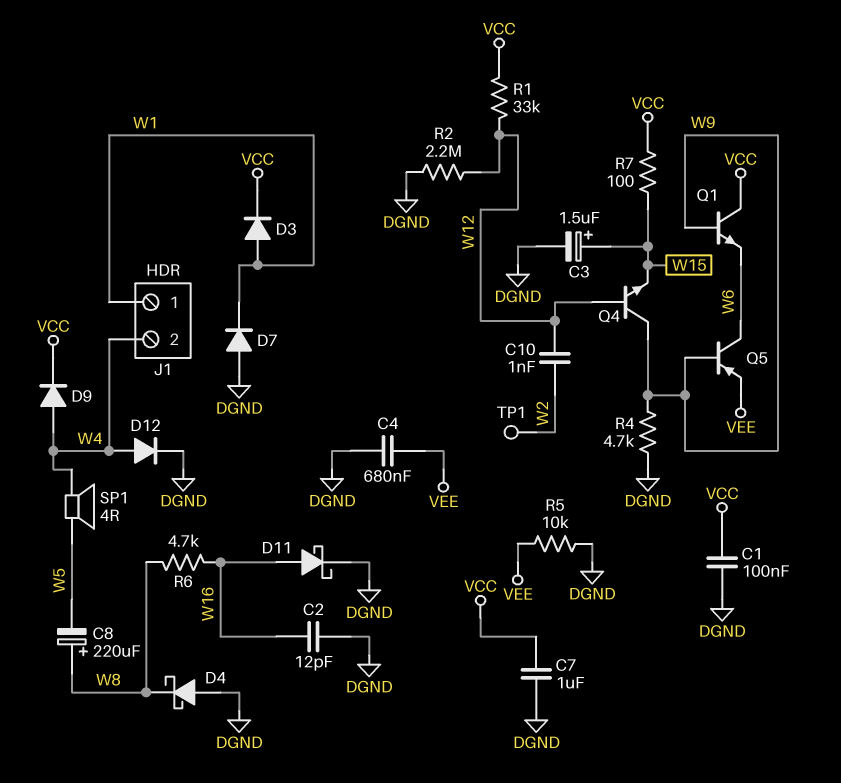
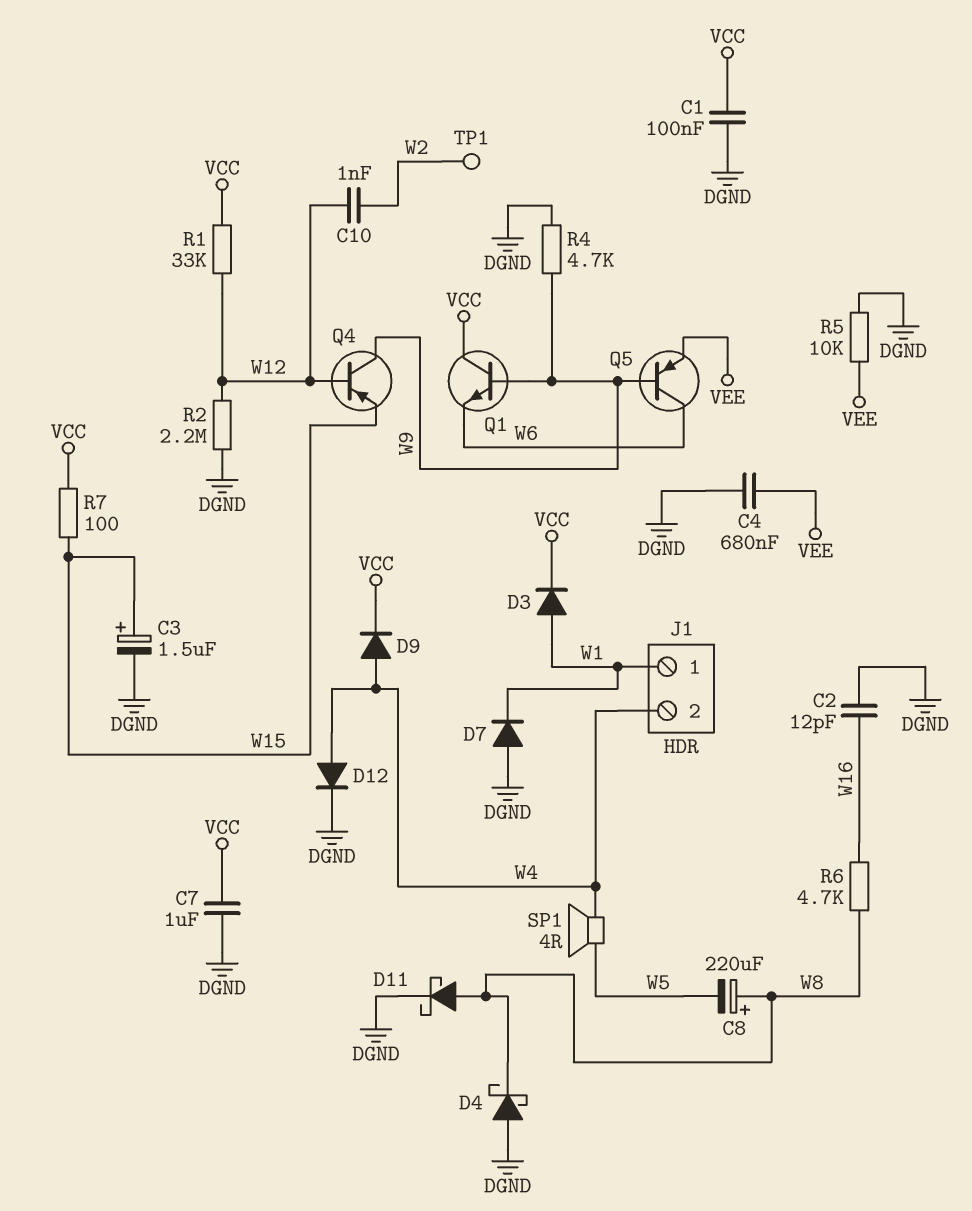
D11: schottky (A W16, K DGND) -> schottky (A W8, K DGND)
Q4: NPN (B W12, C W9, E W15) -> PNP (B W12, C W9, E W15)

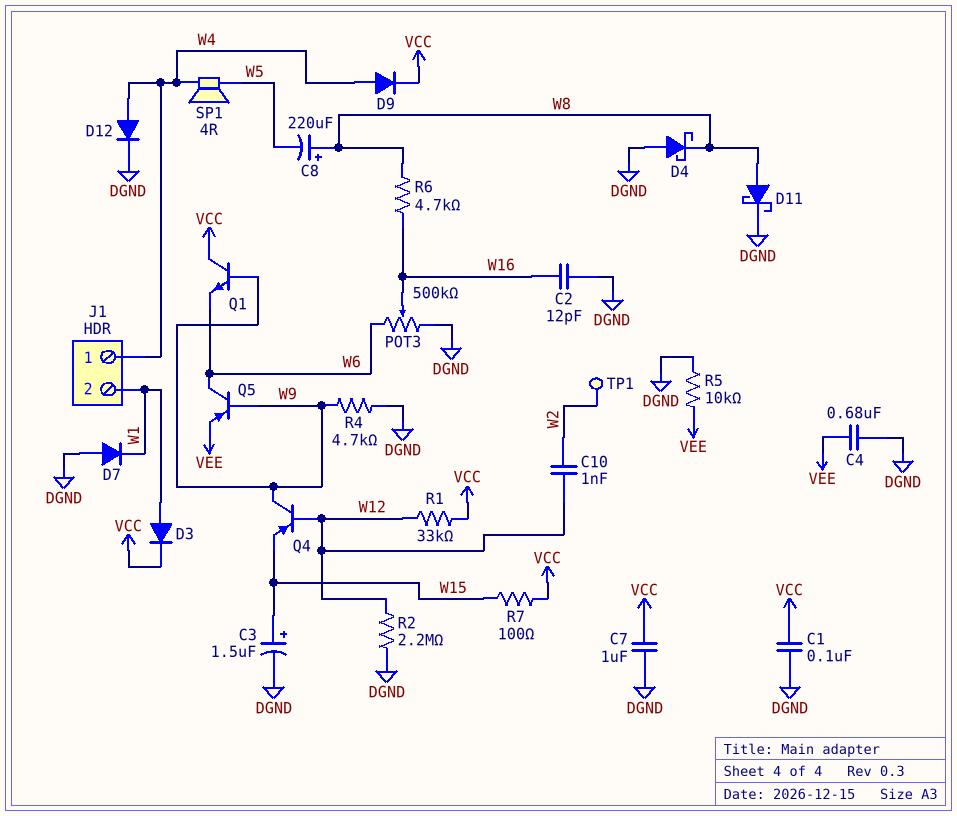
J1 pin 1: W1 -> W4
J1 pin 2: W4 -> W1
POT3: none -> 500k (DGND, W6, wiper W16)

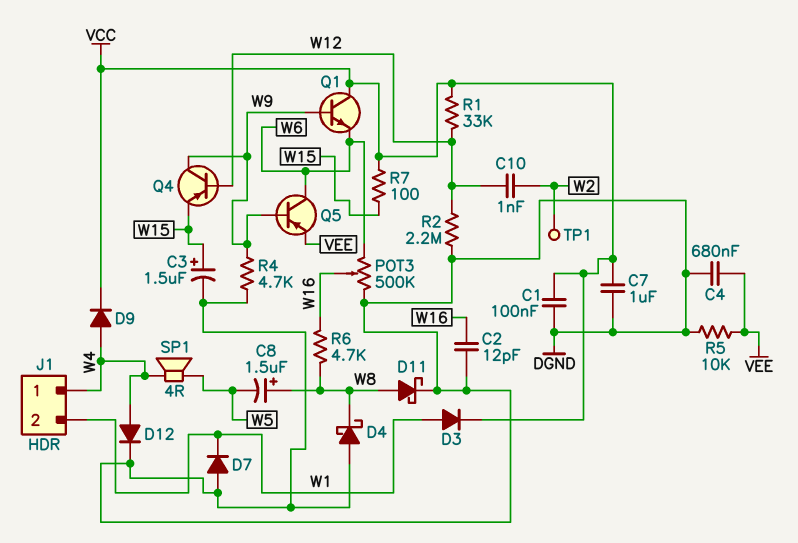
C8: 220uF (plus W8, minus W5) -> 1.5uF (plus W8, minus W5)

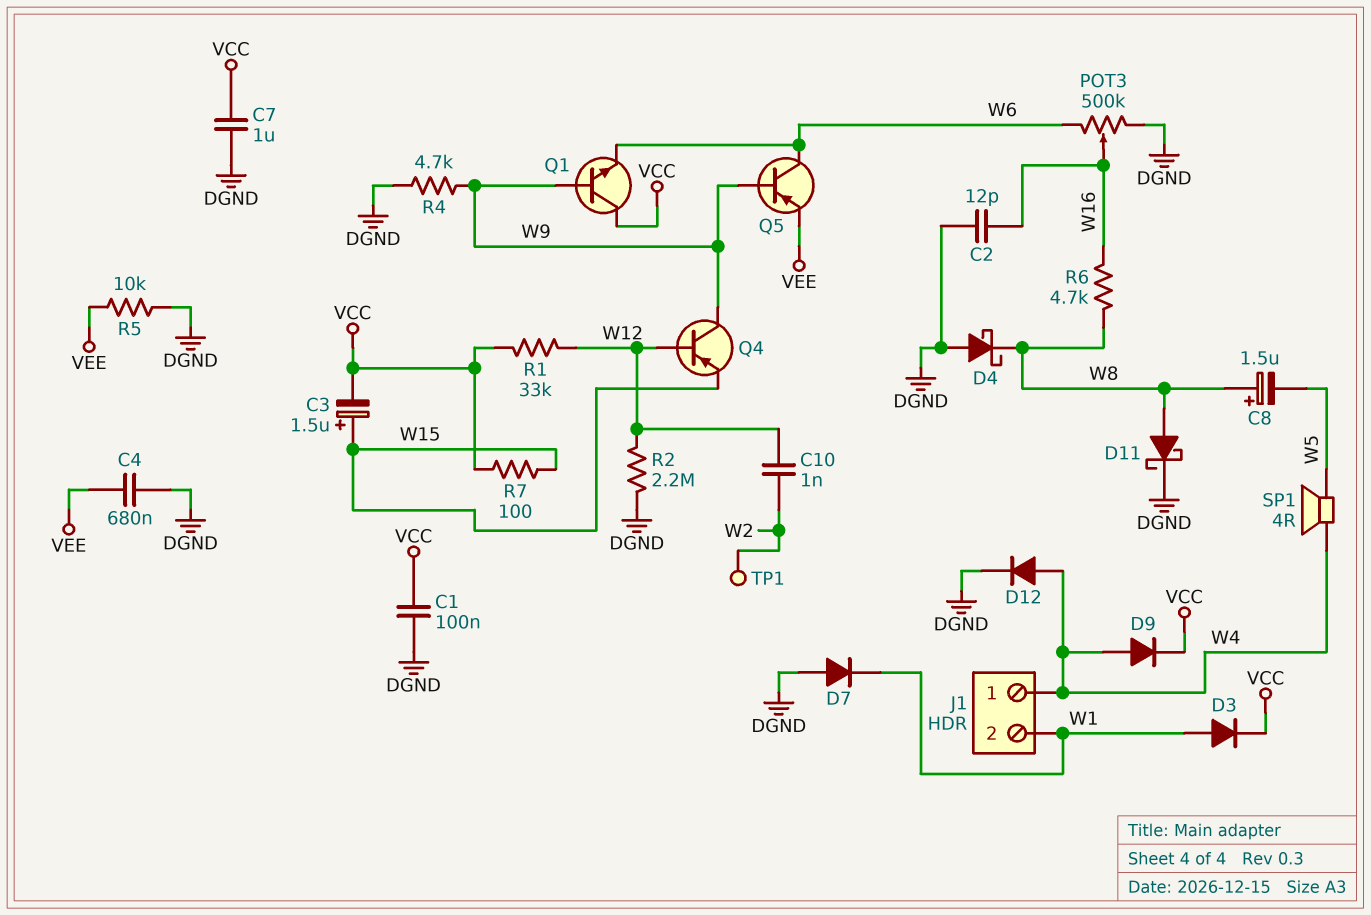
C3: 1.5uF (plus W15, minus DGND) -> 1.5uF (plus W15, minus VCC)

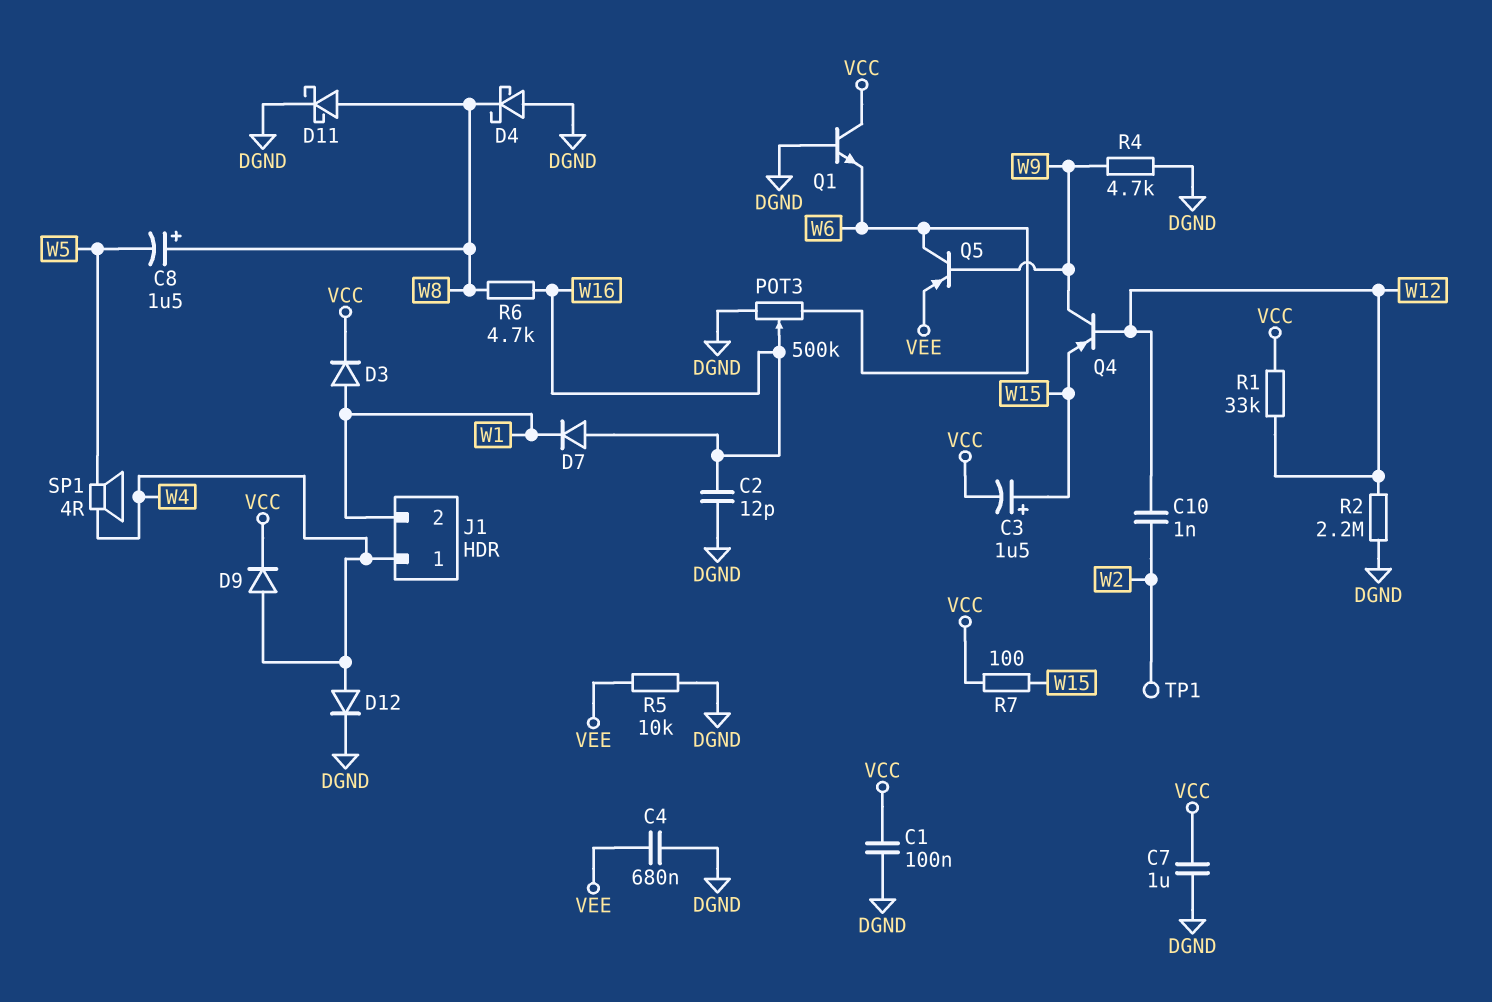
D7: diode (A DGND, K W1) -> diode (A W16, K W1)
Q1: NPN (B W9, C VCC, E W6) -> NPN (B DGND, C VCC, E W6)

